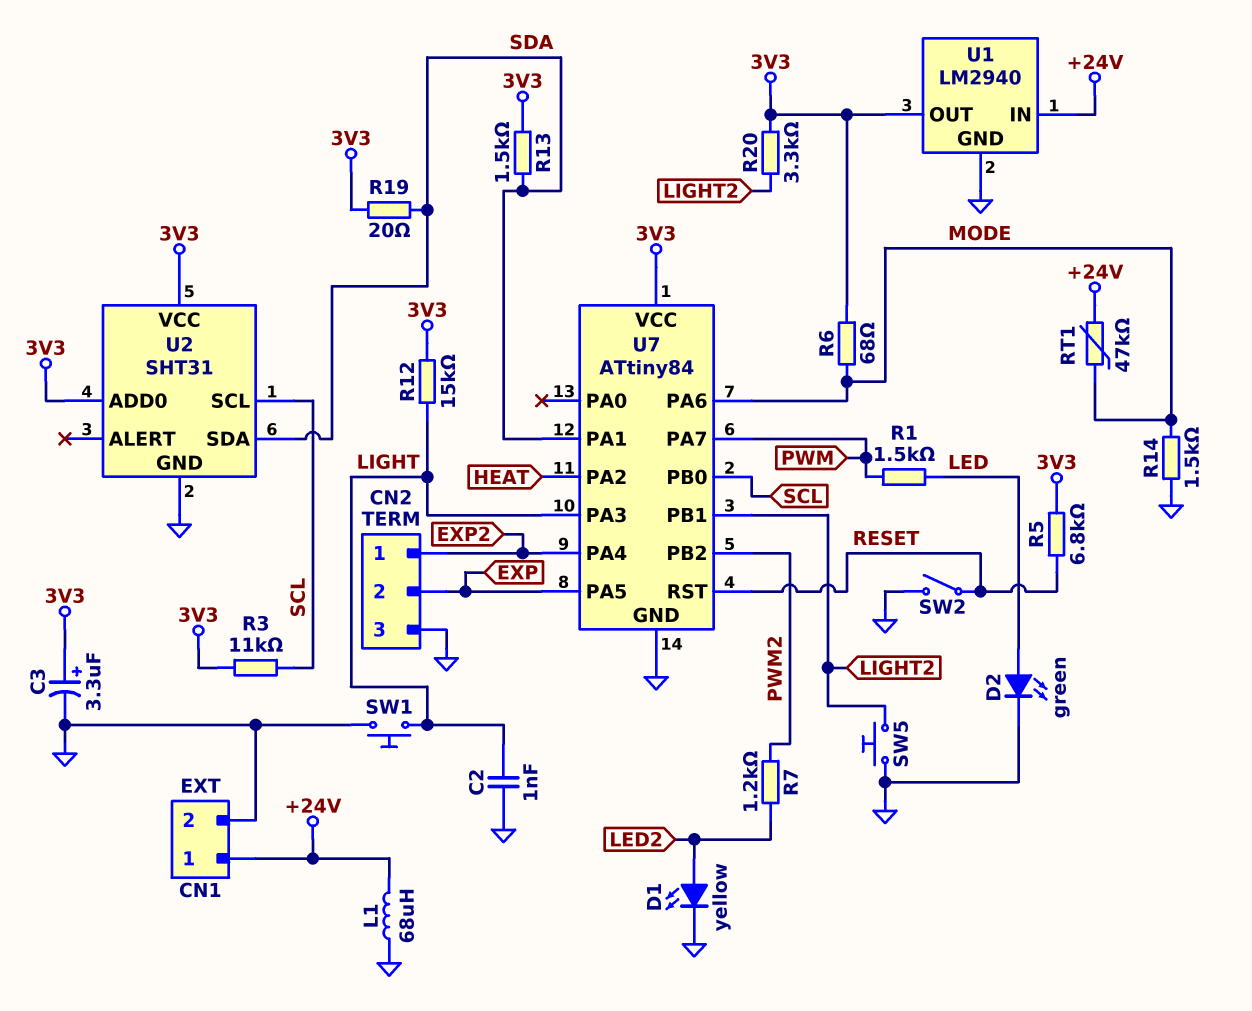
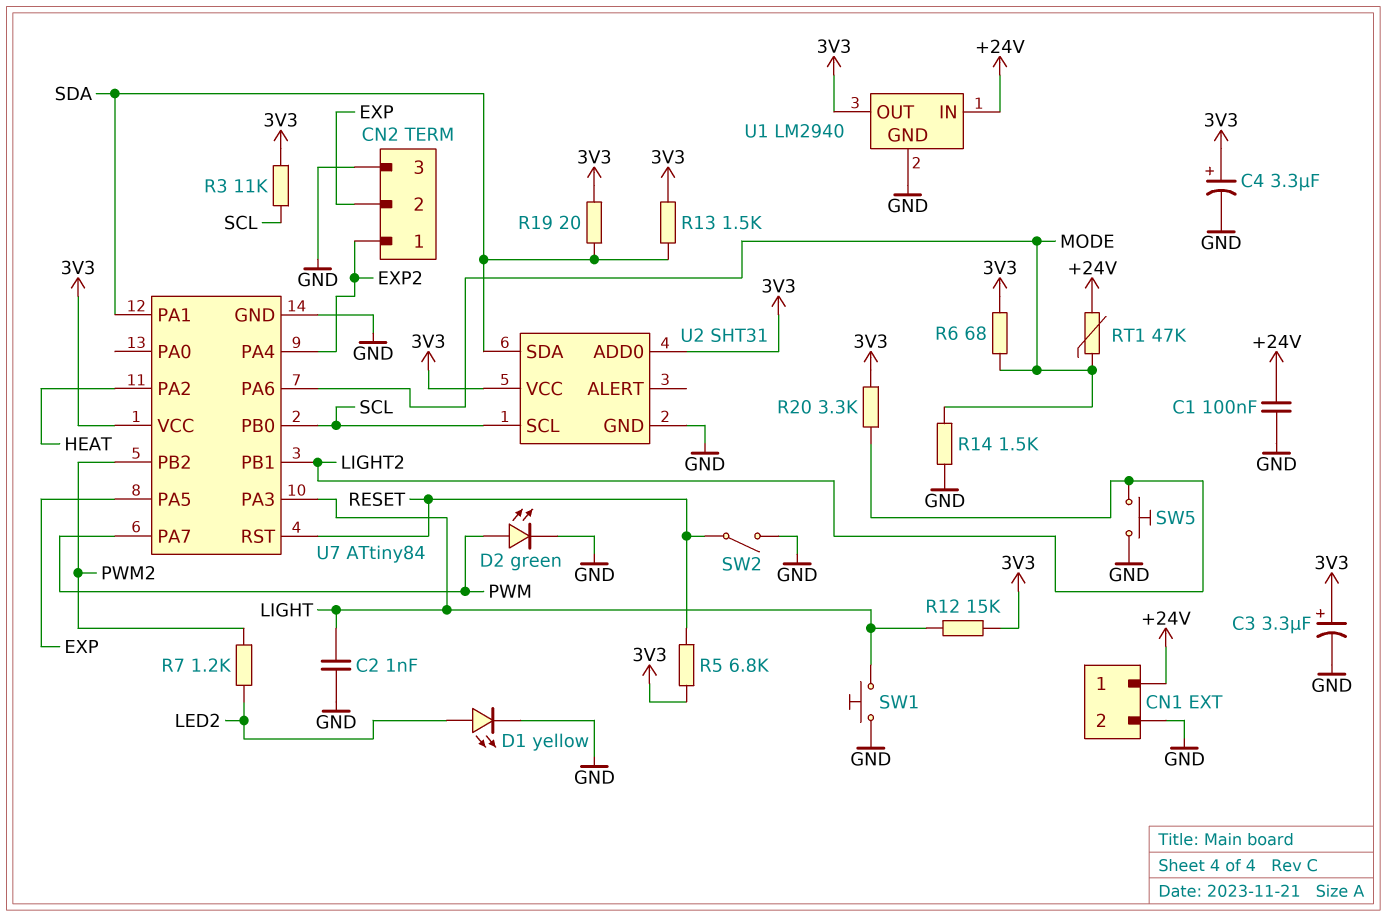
C1: none -> 100nF (+24V, GND)
C4: none -> 3.3uF (plus 3V3, minus GND)
D2: LED green (A LED, K GND) -> LED green (A PWM, K GND)
L1: 68uH (+24V, GND) -> none
R1: 1.5k (LED, PWM) -> none

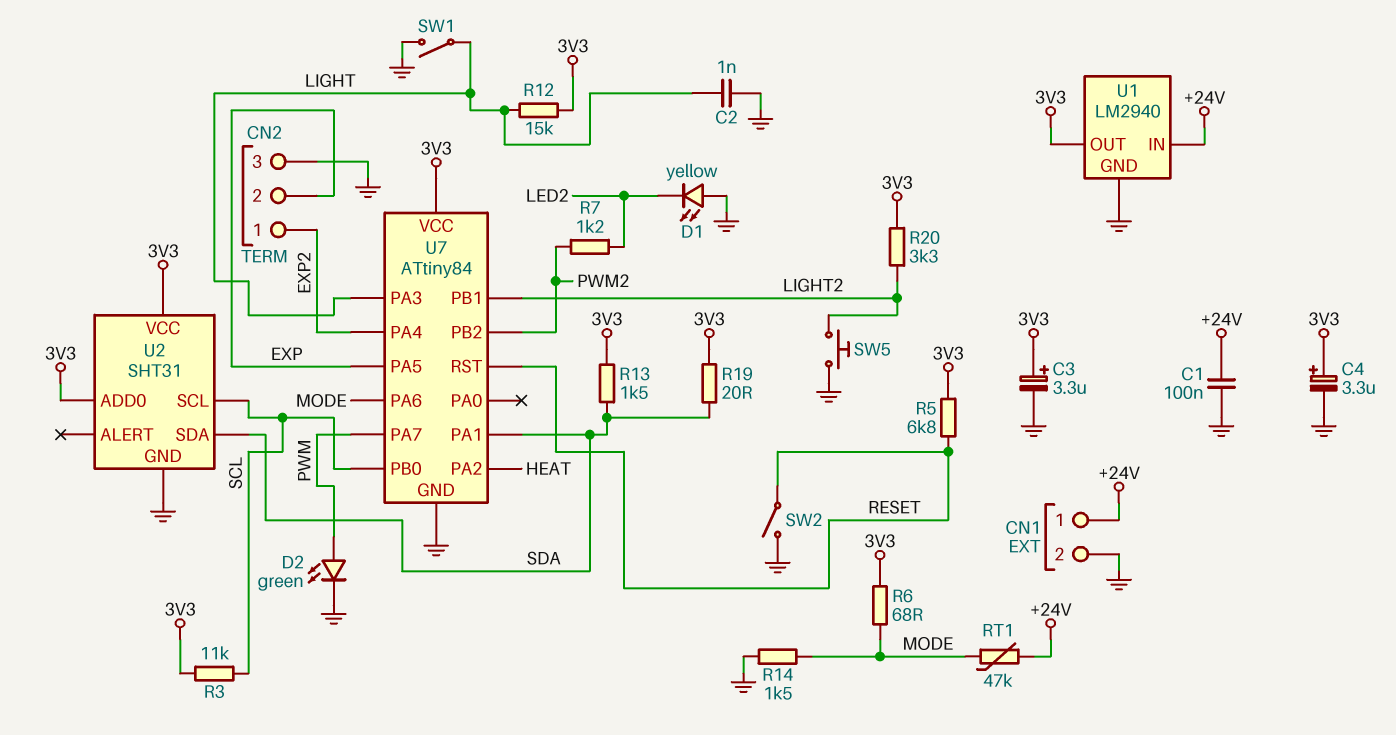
D1: LED yellow (A LED2, K GND) -> LED yellow (A GND, K LED2)
SW1: button (GND, LIGHT) -> switch (GND, LIGHT)

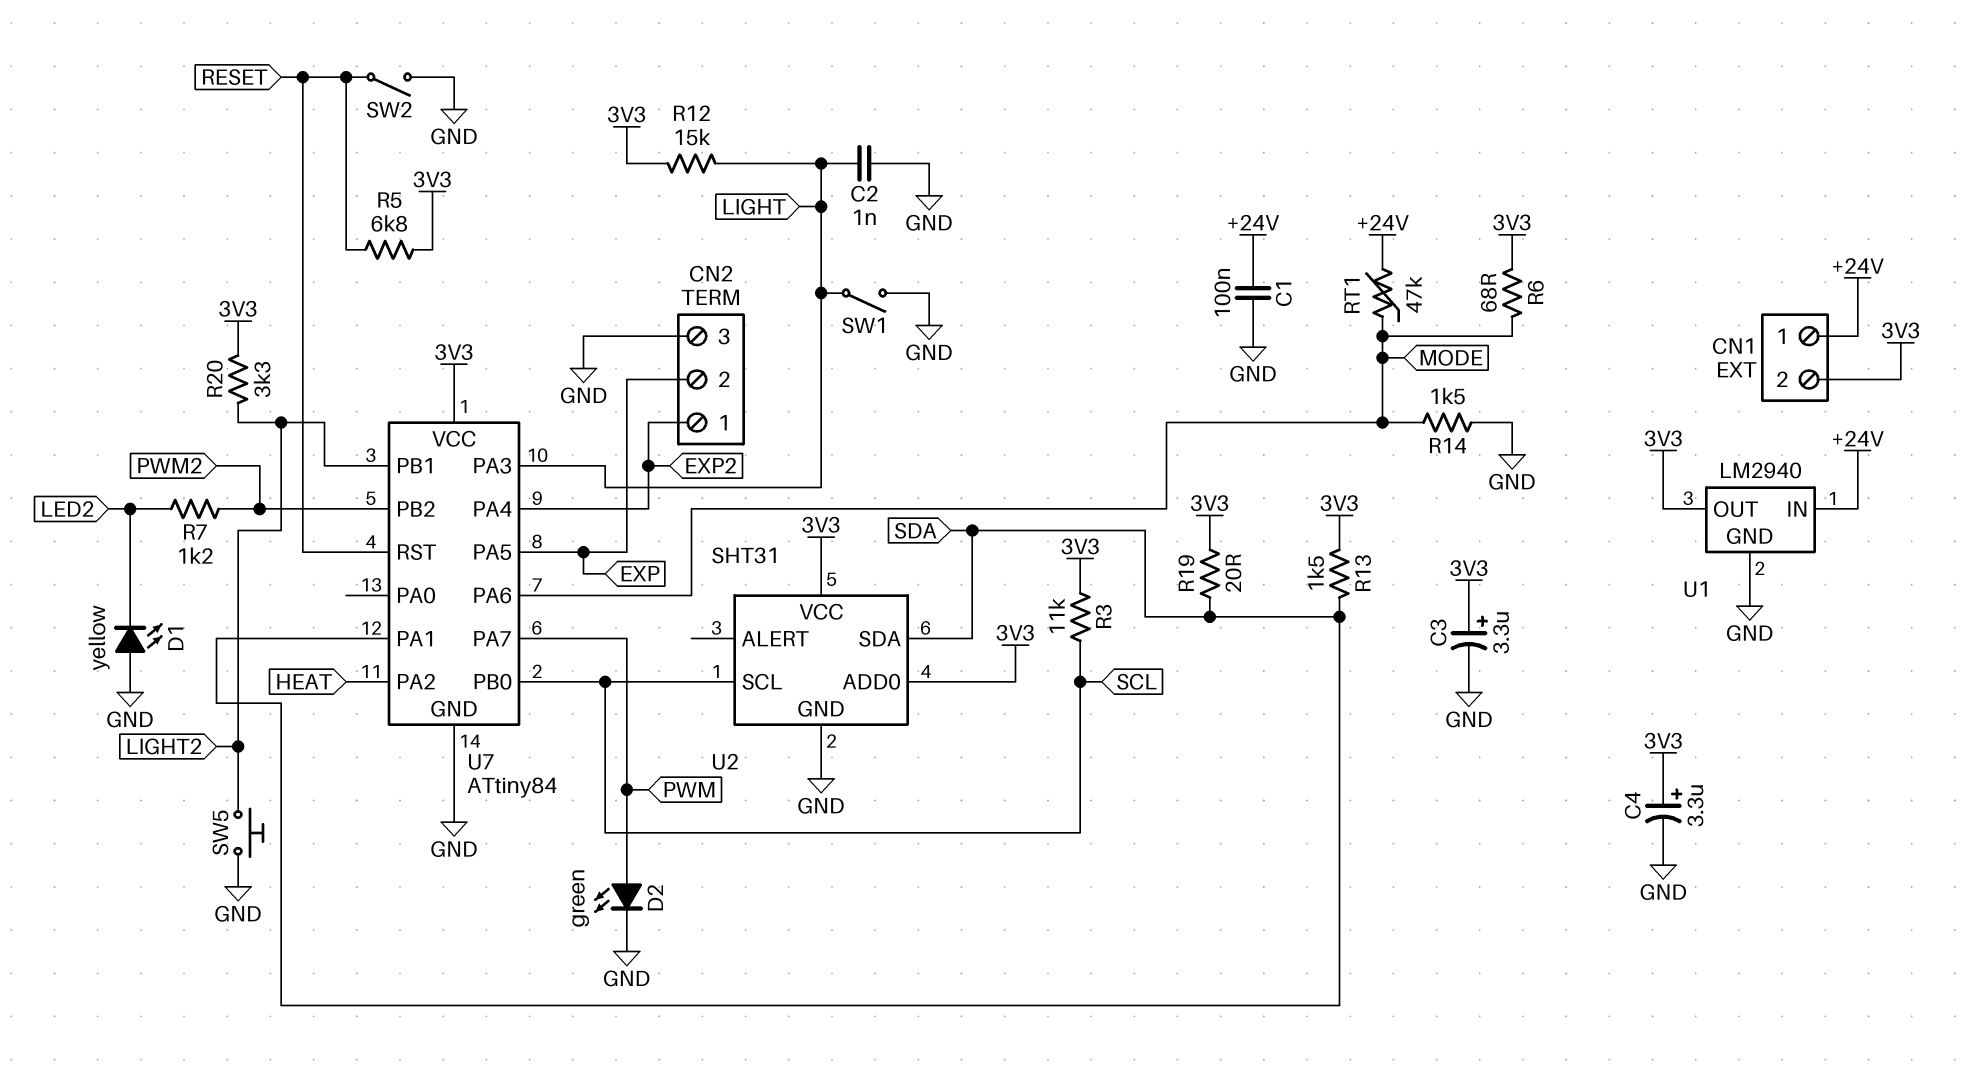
CN1 pin 2: GND -> 3V3

